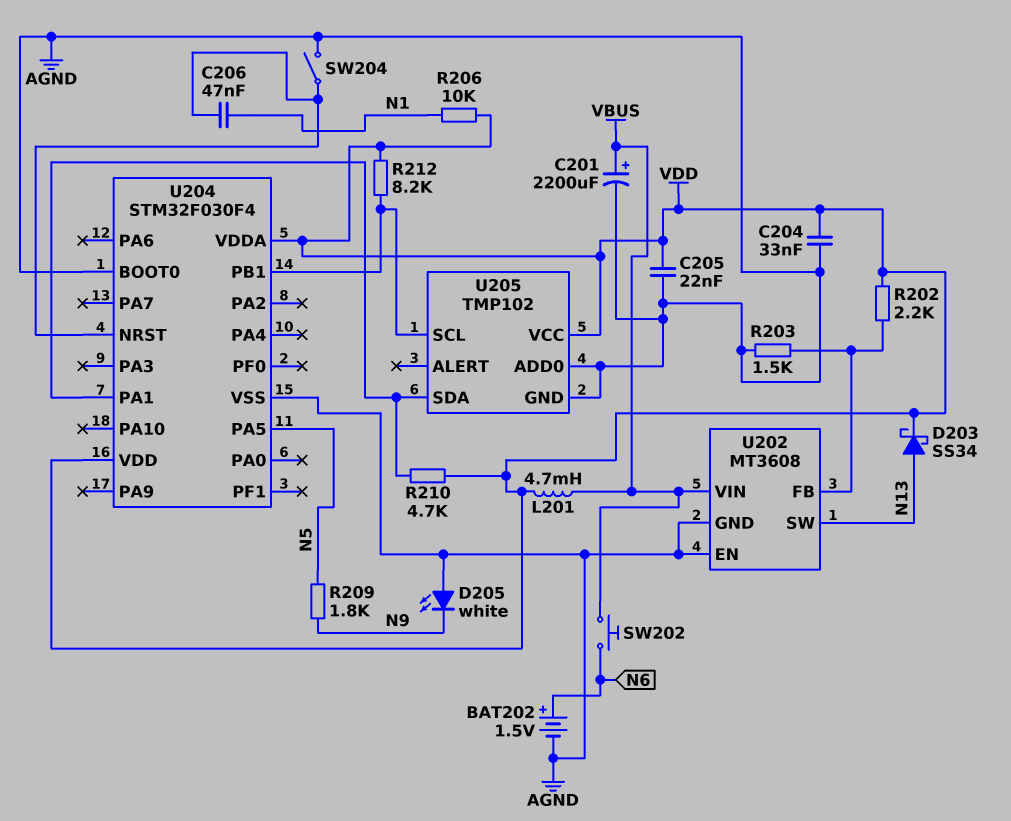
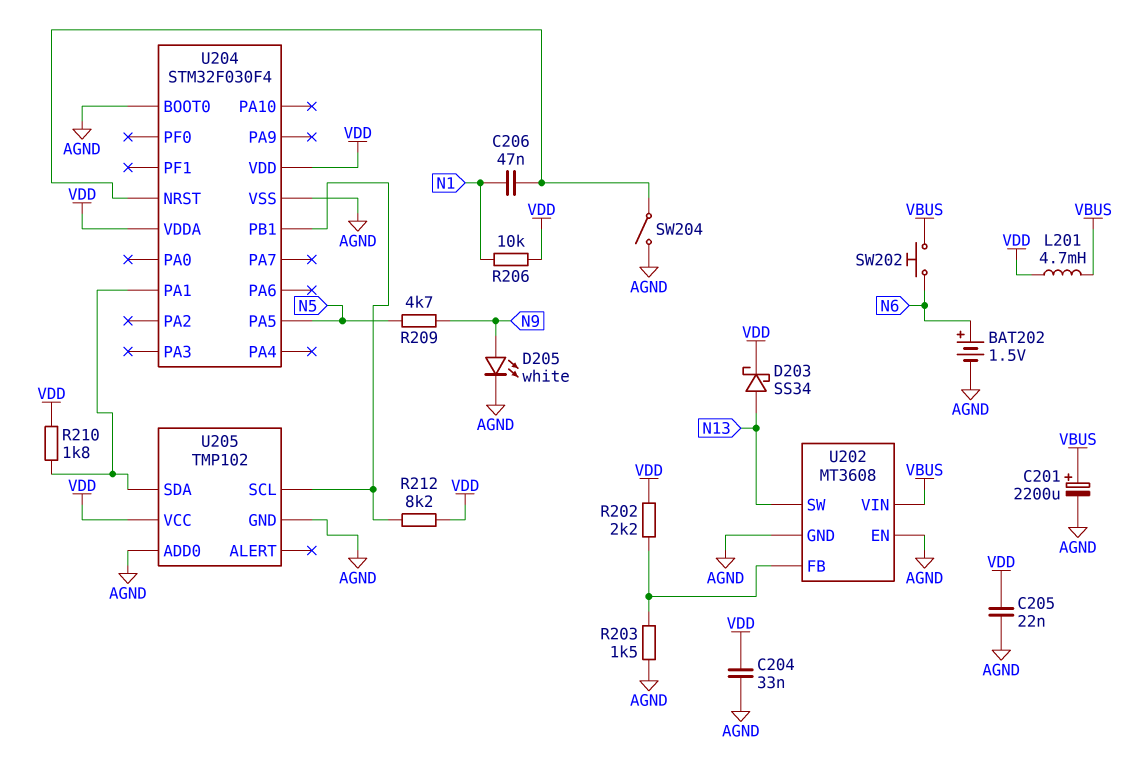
D205: LED white (A AGND, K N9) -> LED white (A N9, K AGND)
R209: 1.8k (N5, N9) -> 4.7k (N5, N9)
R210: 4.7k (U204/PA1, VDD) -> 1.8k (U204/PA1, VDD)

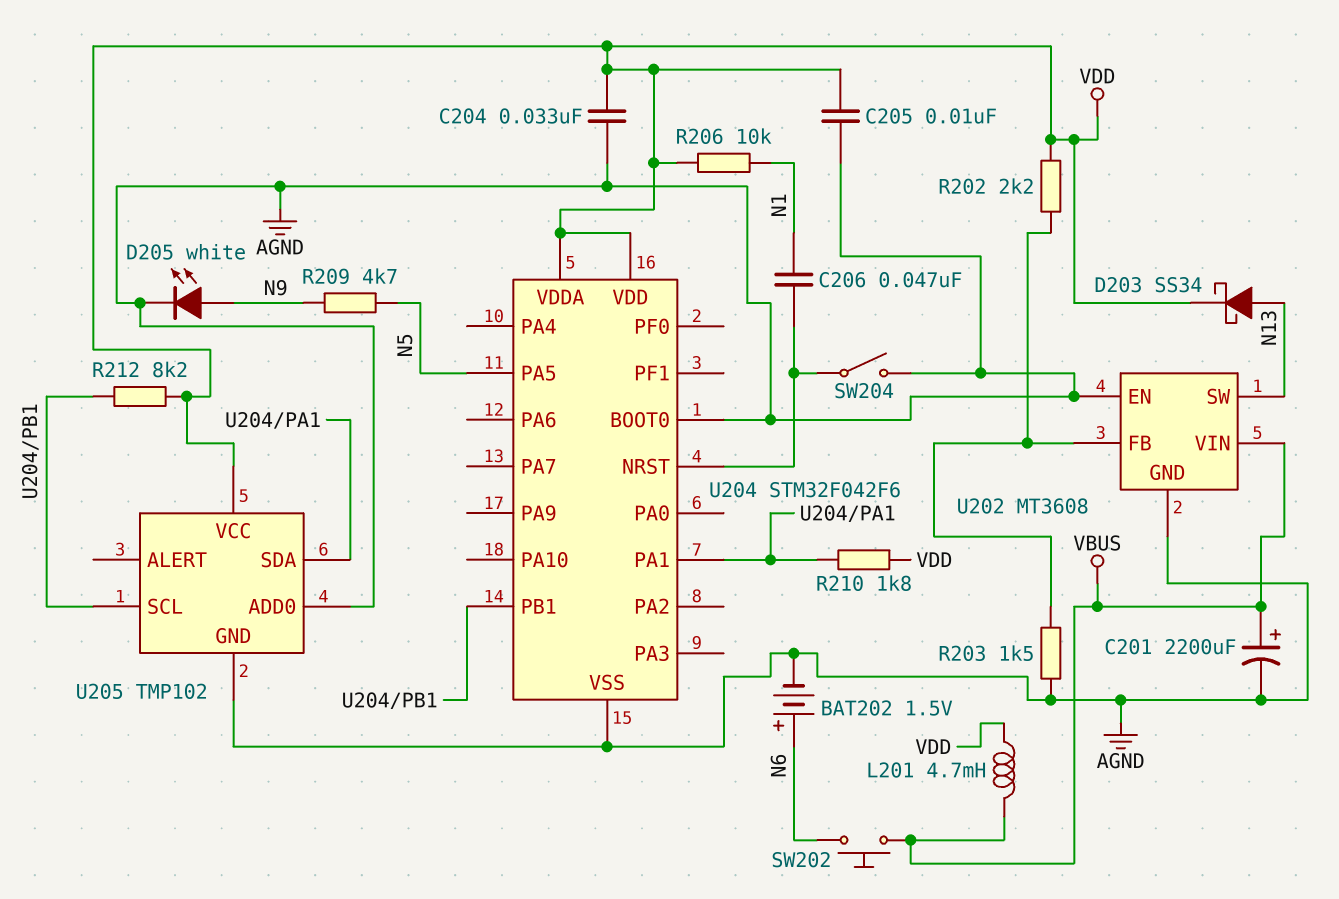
C205: 22nF (AGND, VDD) -> 10nF (AGND, VDD)
U204: STM32F030F4 -> STM32F042F6

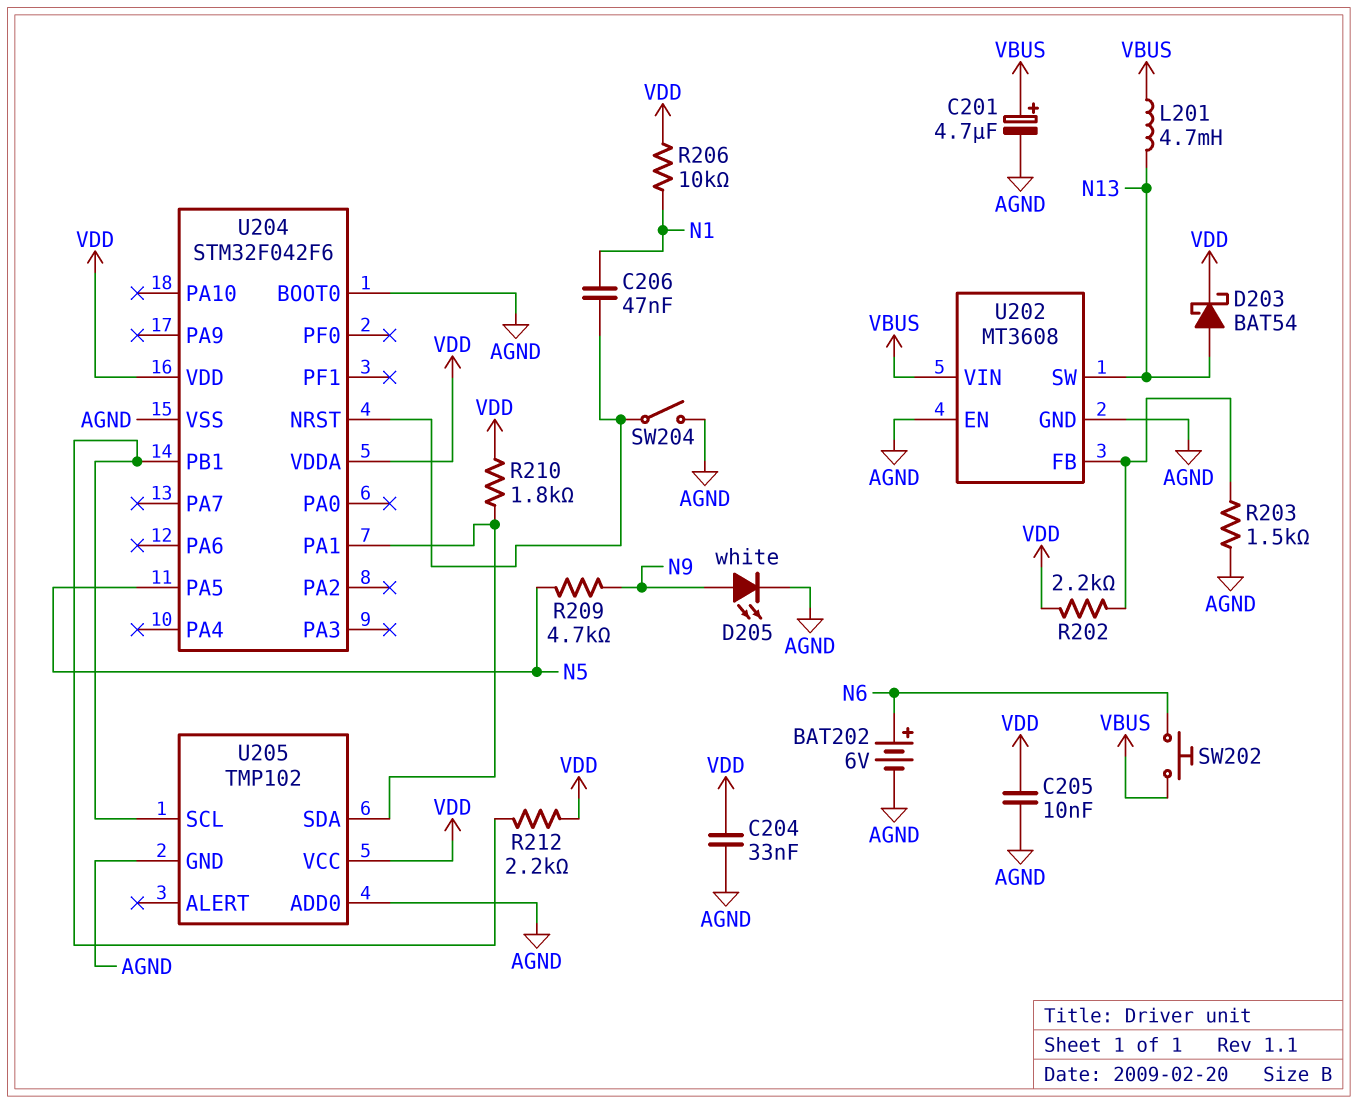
BAT202: 1.5V (plus N6, minus AGND) -> 6V (plus N6, minus AGND)
C201: 2200uF (plus VBUS, minus AGND) -> 4.7uF (plus VBUS, minus AGND)
D203: schottky SS34 (A N13, K VDD) -> schottky BAT54 (A N13, K VDD)
L201: 4.7mH (VBUS, VDD) -> 4.7mH (N13, VBUS)
R212: 8.2k (U204/PB1, VDD) -> 2.2k (U204/PB1, VDD)

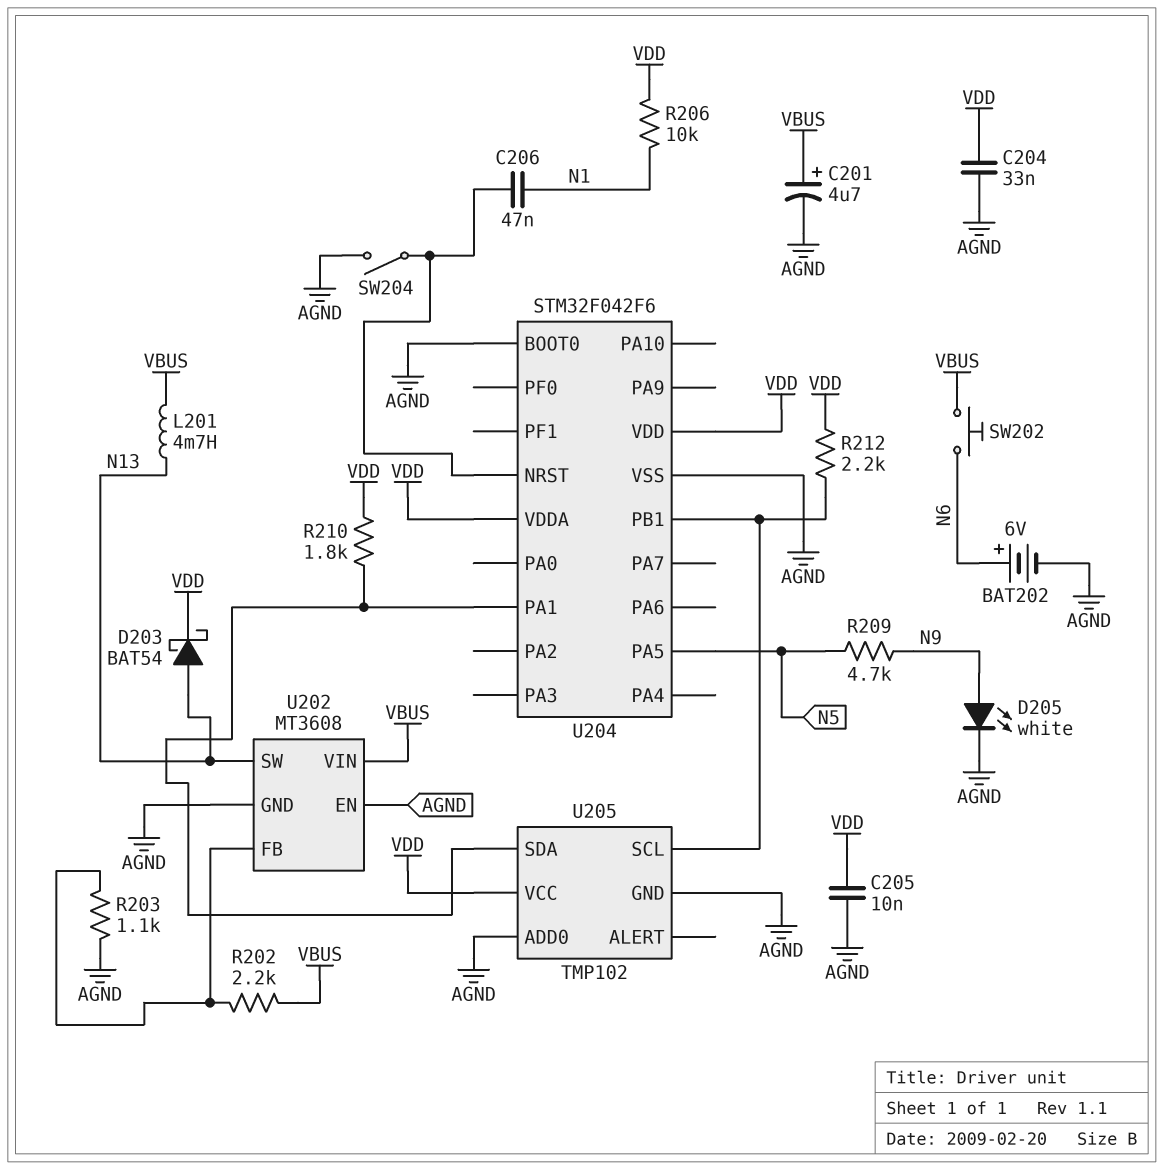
R202: 2.2k (U202/FB, VDD) -> 2.2k (U202/FB, VBUS)
R203: 1.5k (AGND, U202/FB) -> 1.1k (AGND, U202/FB)

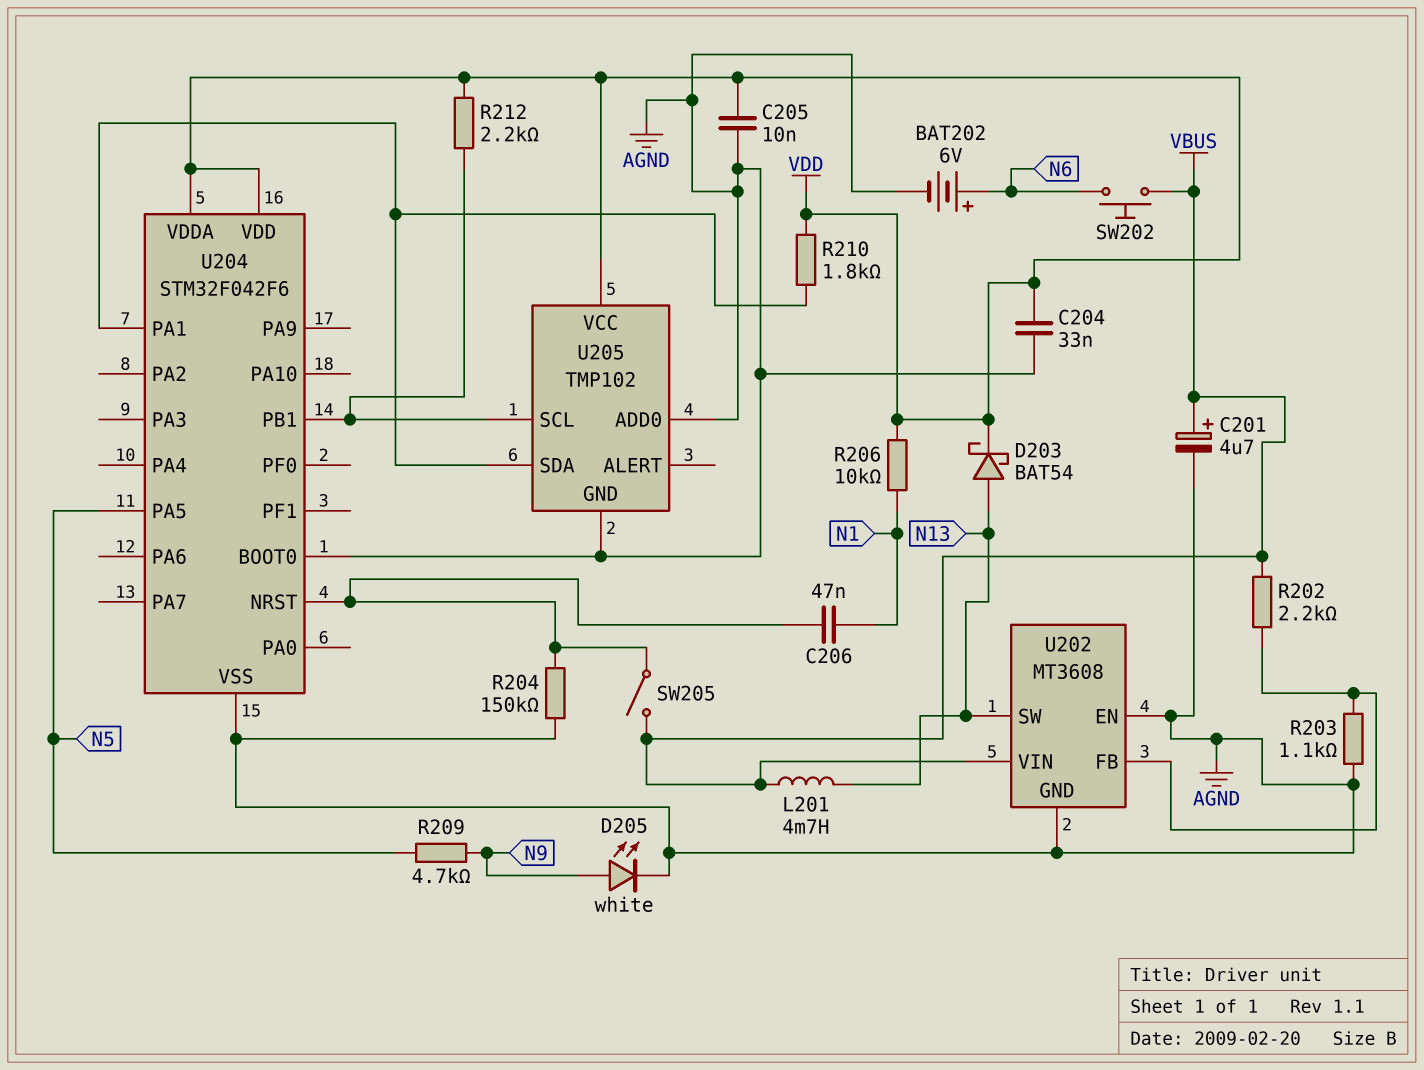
R204: none -> 150k (AGND, U204/NRST)
SW204: switch (AGND, U204/NRST) -> none
SW205: none -> switch (U204/NRST, VBUS)

